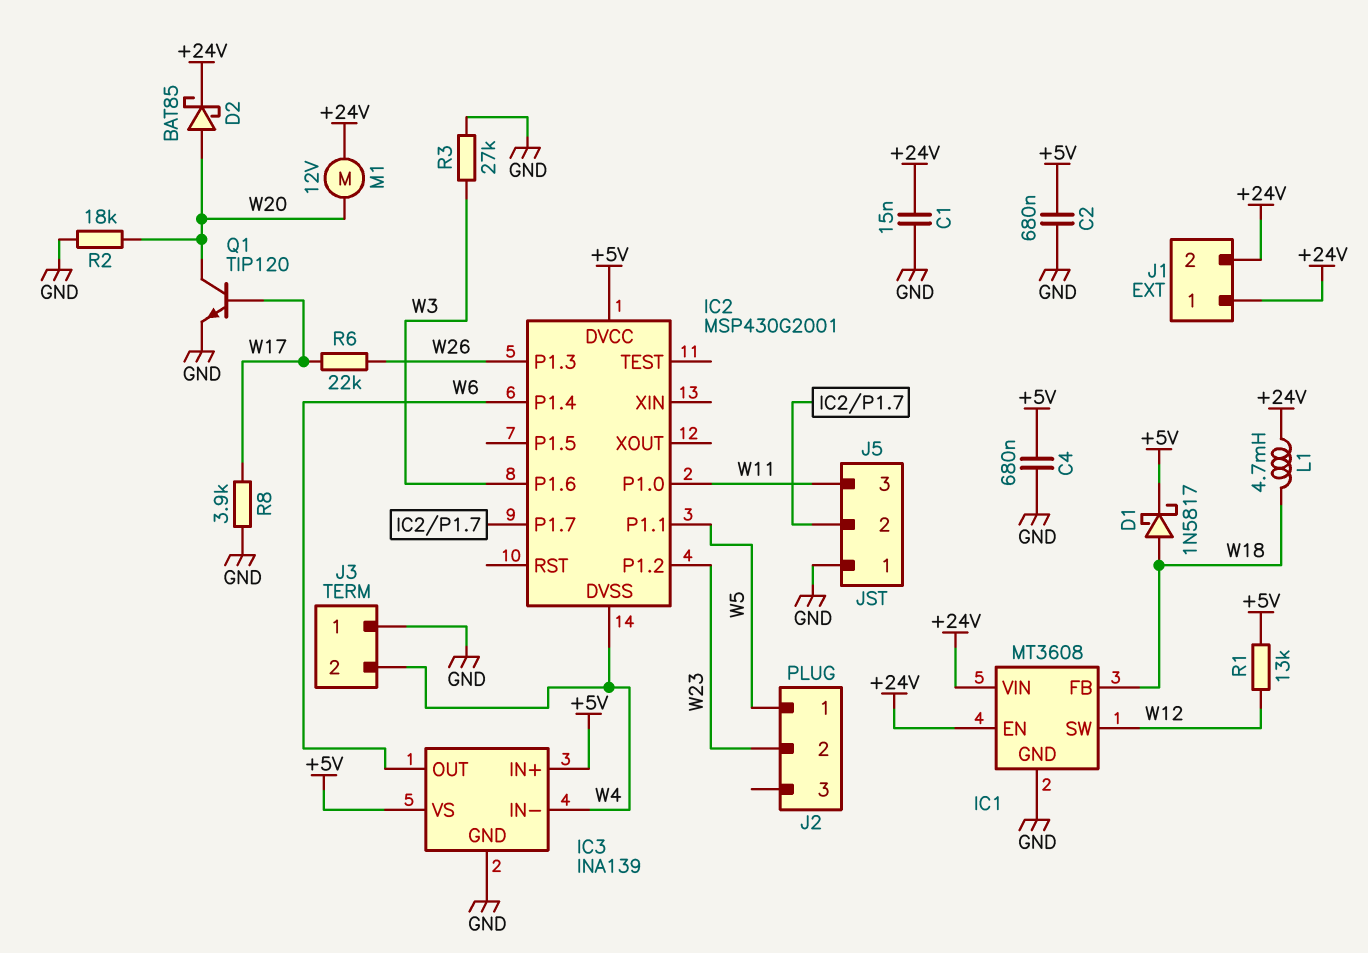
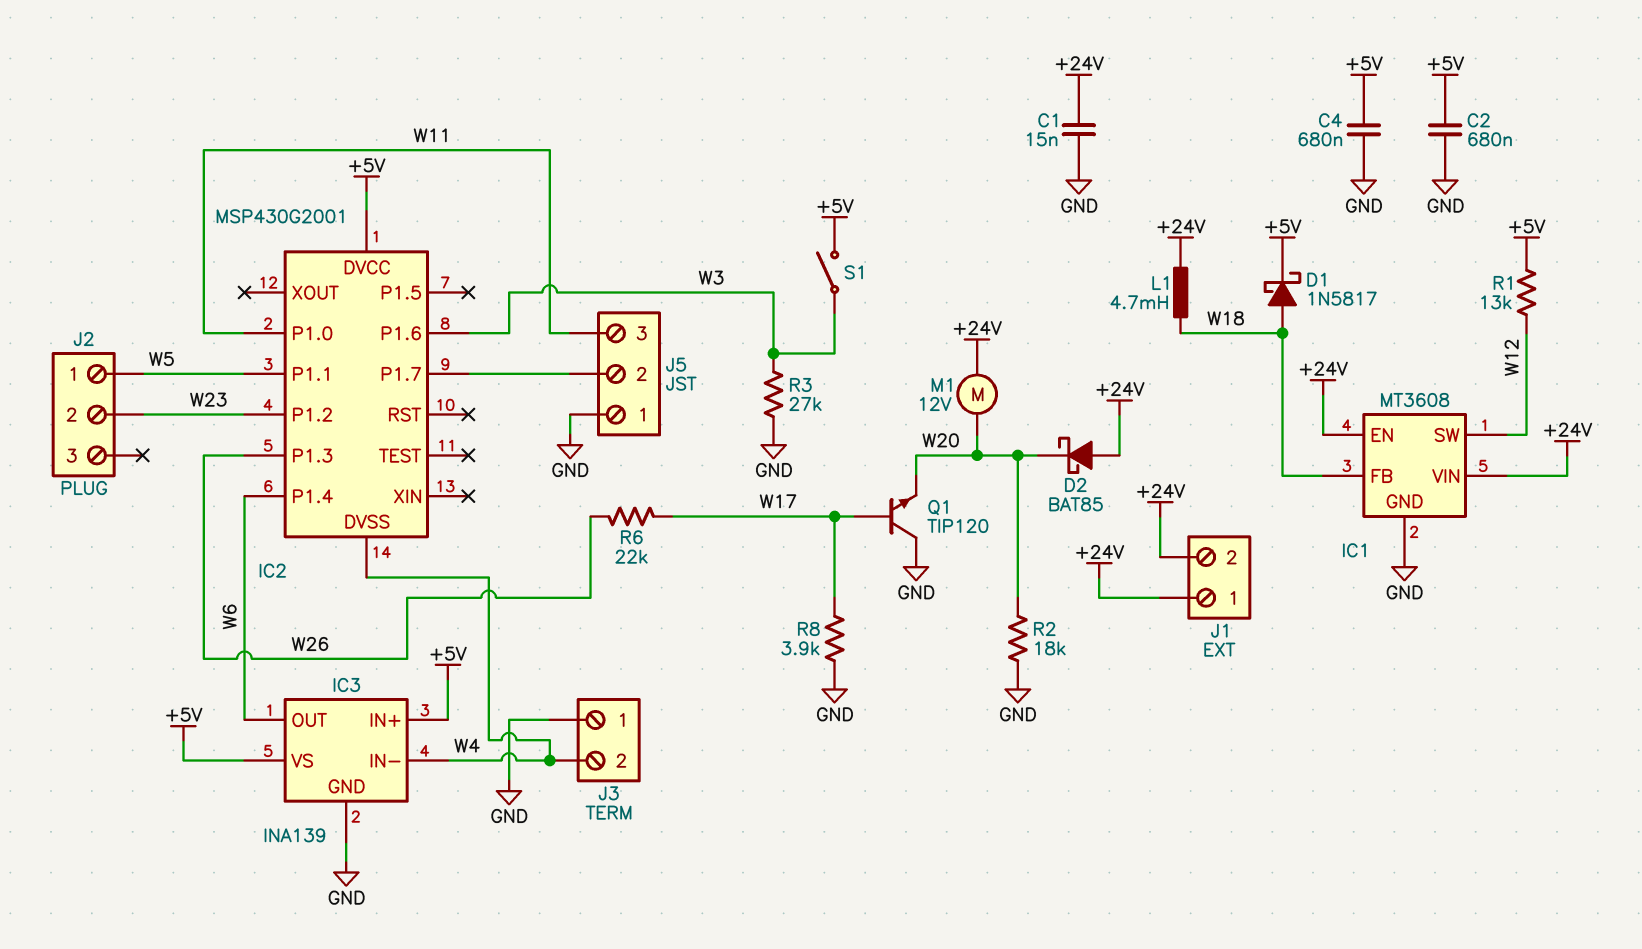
D2: schottky BAT85 (A W20, K +24V) -> schottky BAT85 (A +24V, K W20)
Q1: NPN TIP120 (B W17, C W20, E GND) -> NPN TIP120 (B W17, C GND, E W20)
S1: none -> switch (+5V, W3)

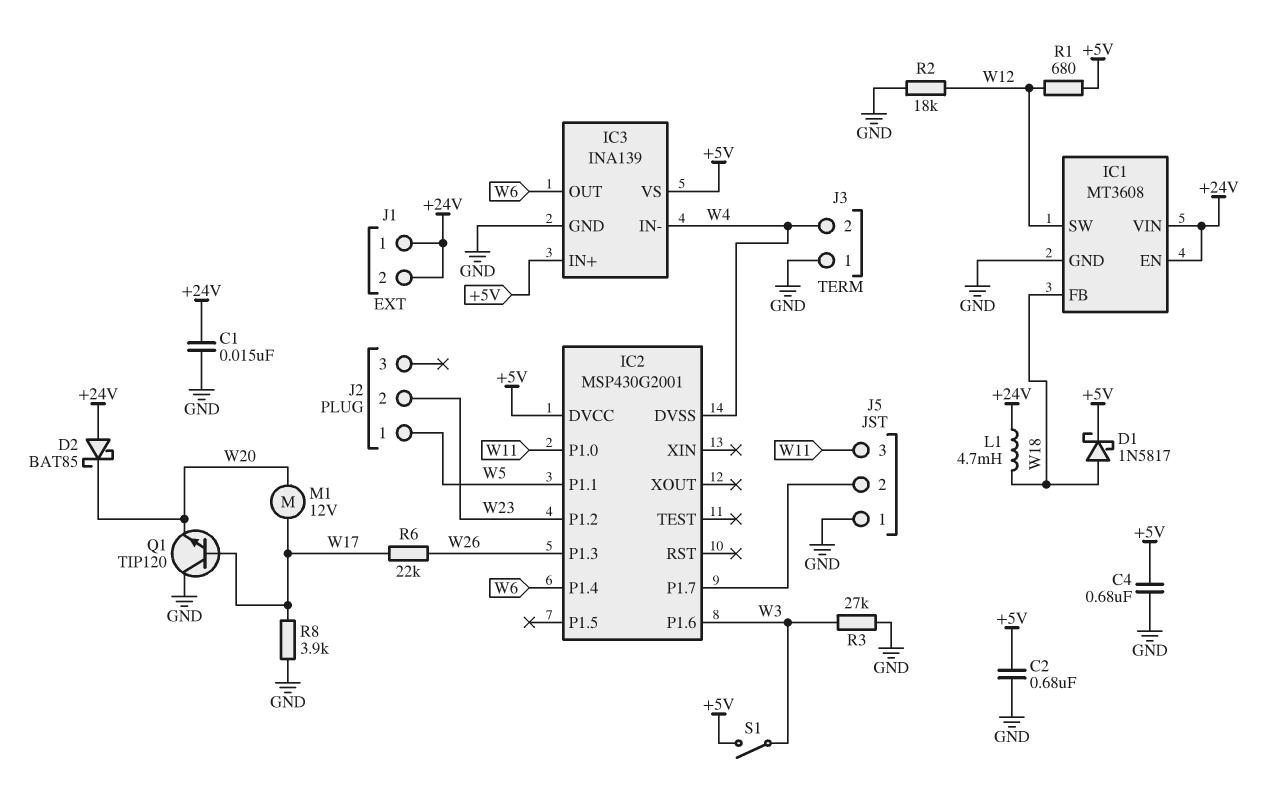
M1: motor 12V (+24V, W20) -> motor 12V (W17, W20)
R1: 13k (+5V, W12) -> 680 (+5V, W12)
R2: 18k (GND, W20) -> 18k (GND, W12)

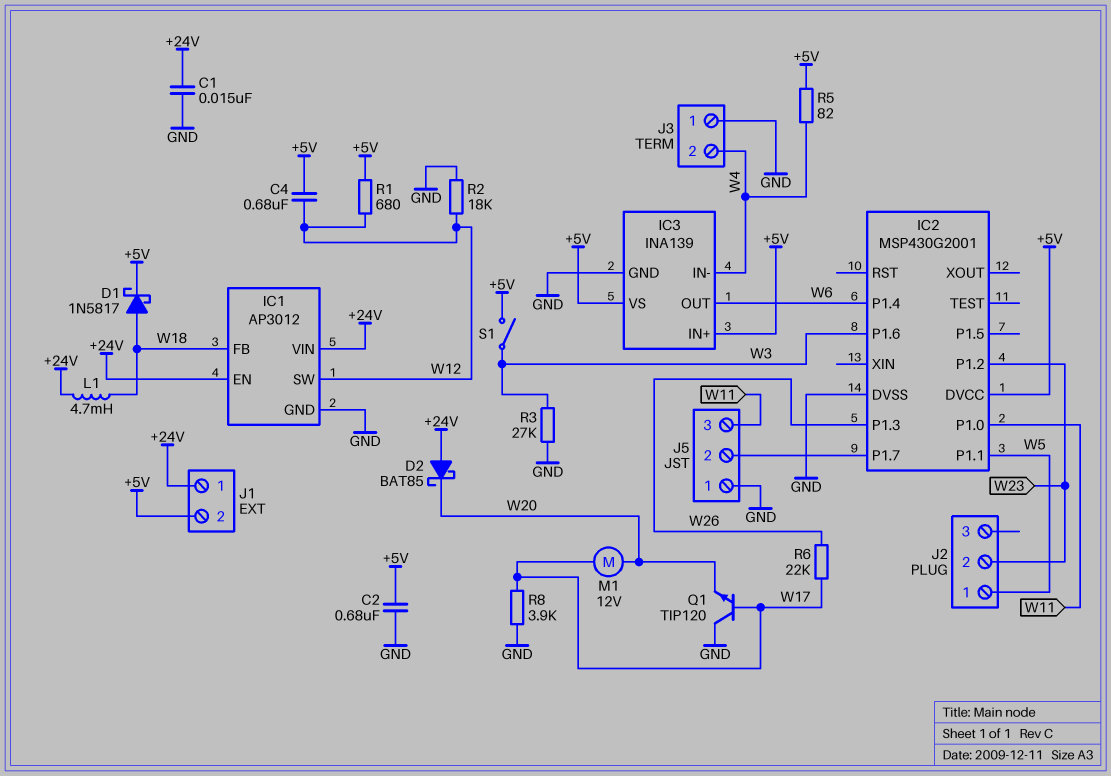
C4: 680nF (+5V, GND) -> 680nF (+5V, W12)
IC1: MT3608 -> AP3012
IC2 pin DVSS: W4 -> GND
J1 pin 2: +24V -> +5V
R5: none -> 82 (+5V, W4)

